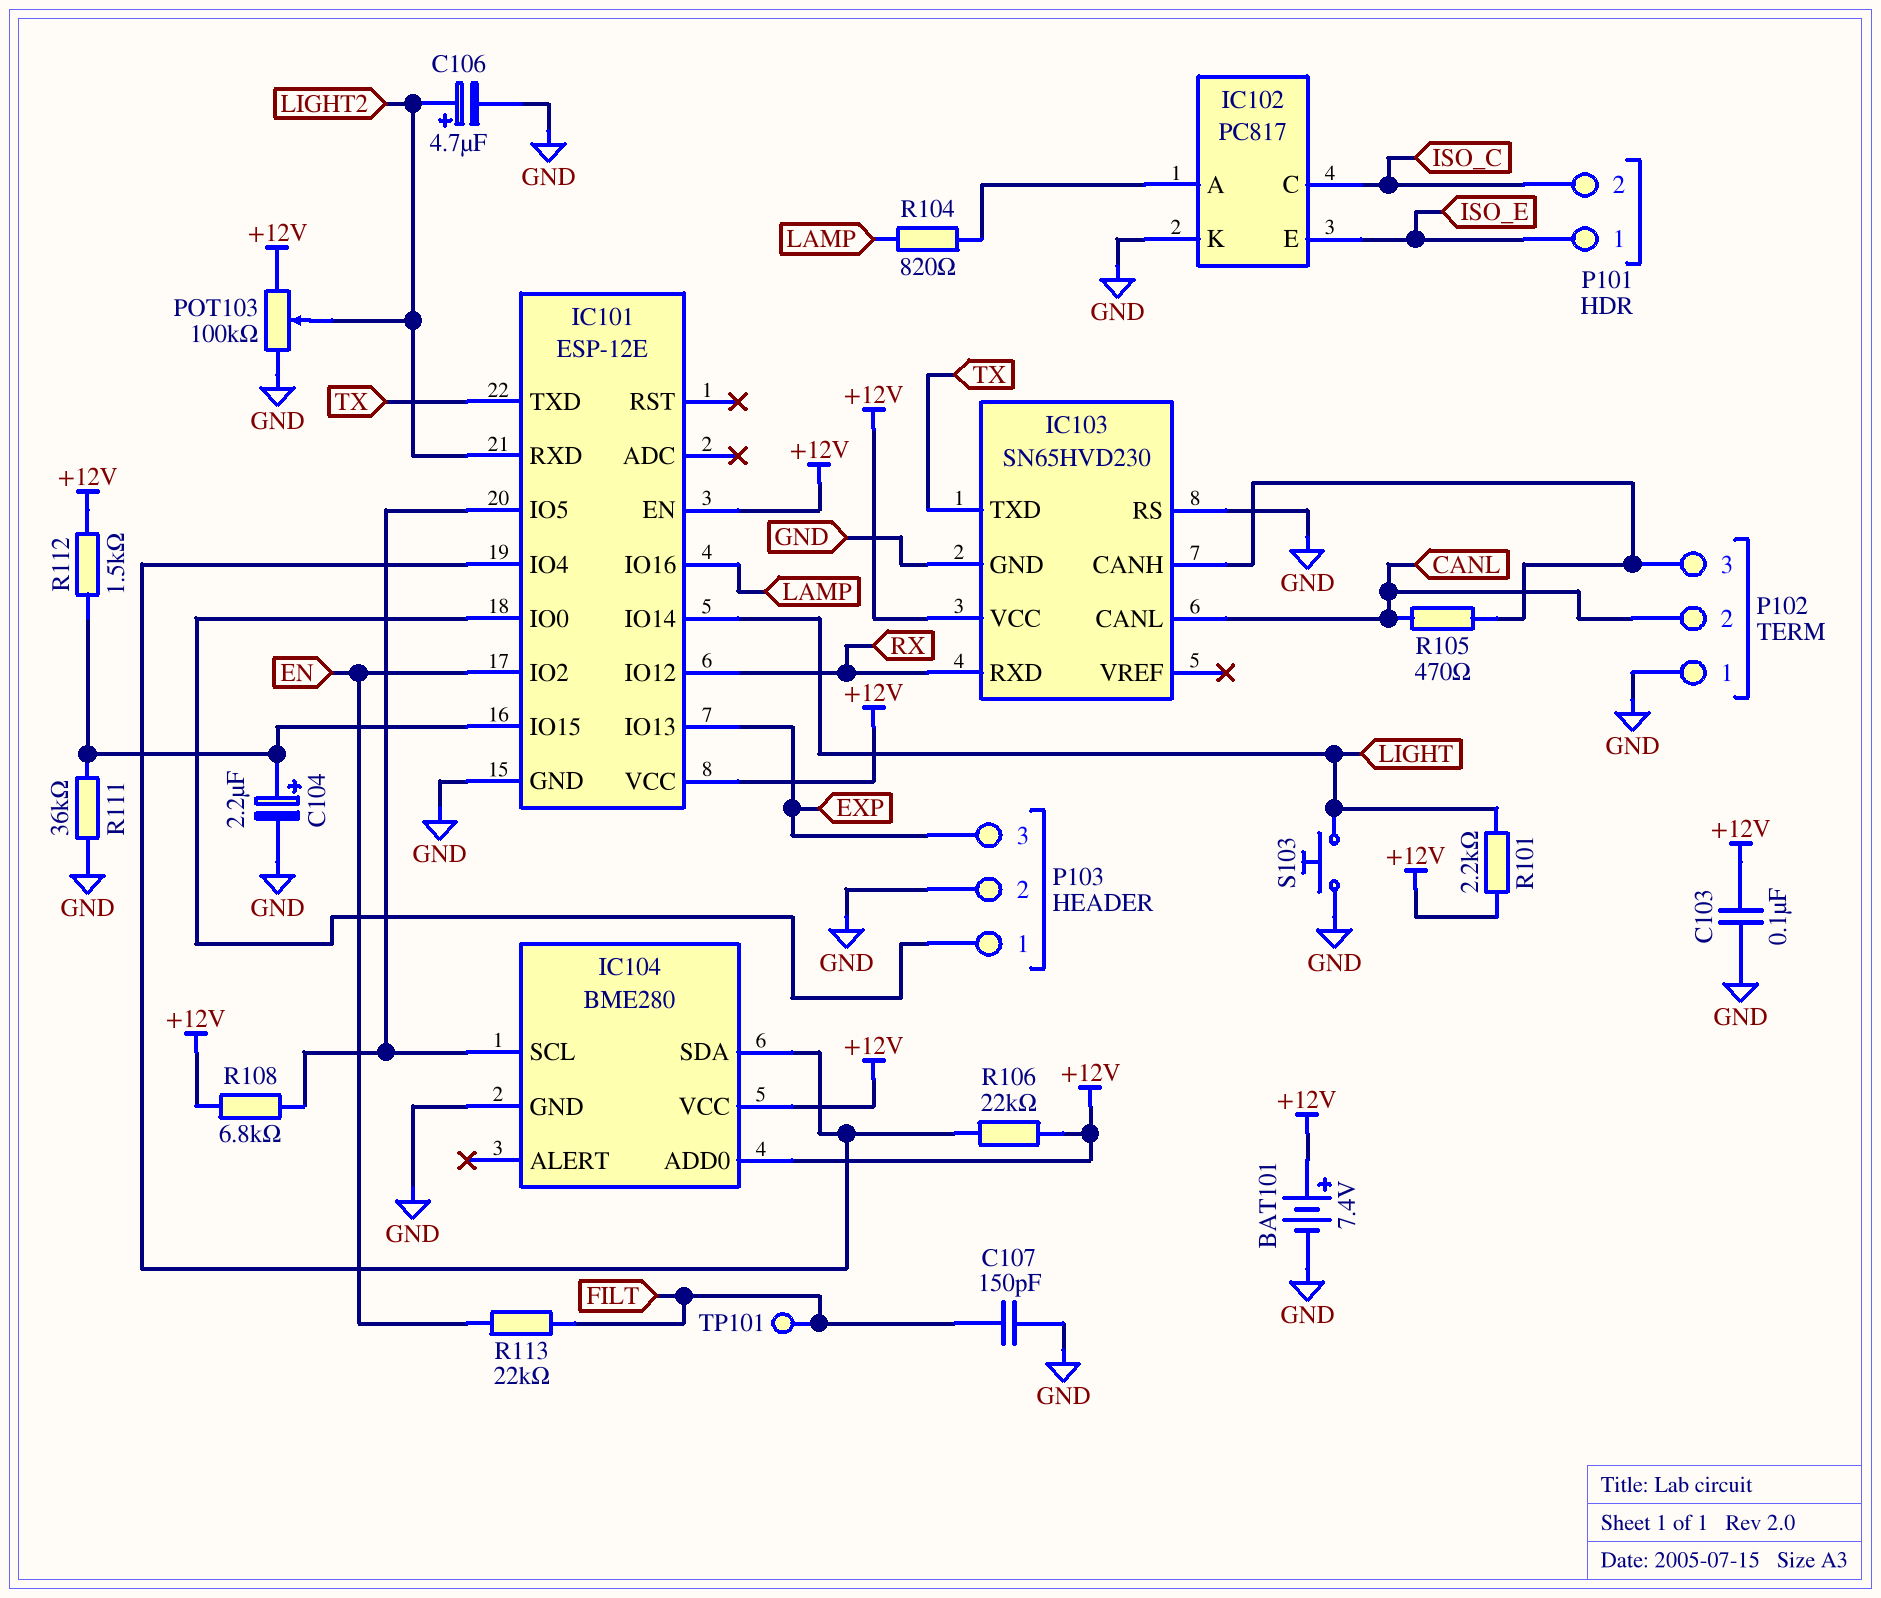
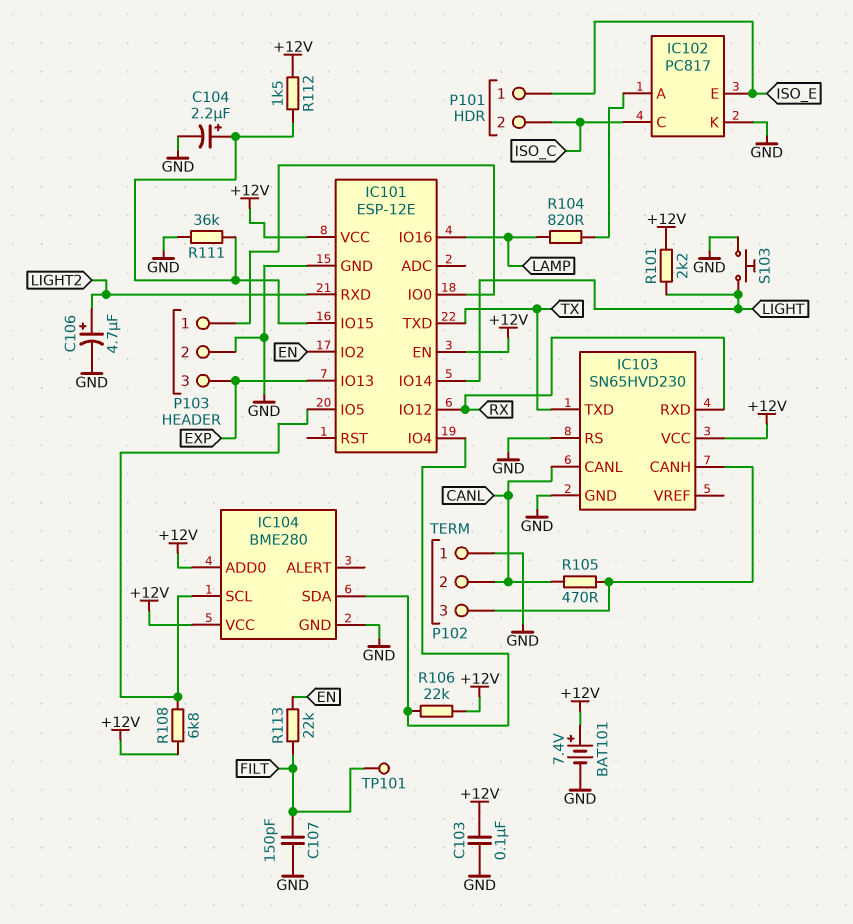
POT103: 100k (+12V, GND, wiper LIGHT2) -> none

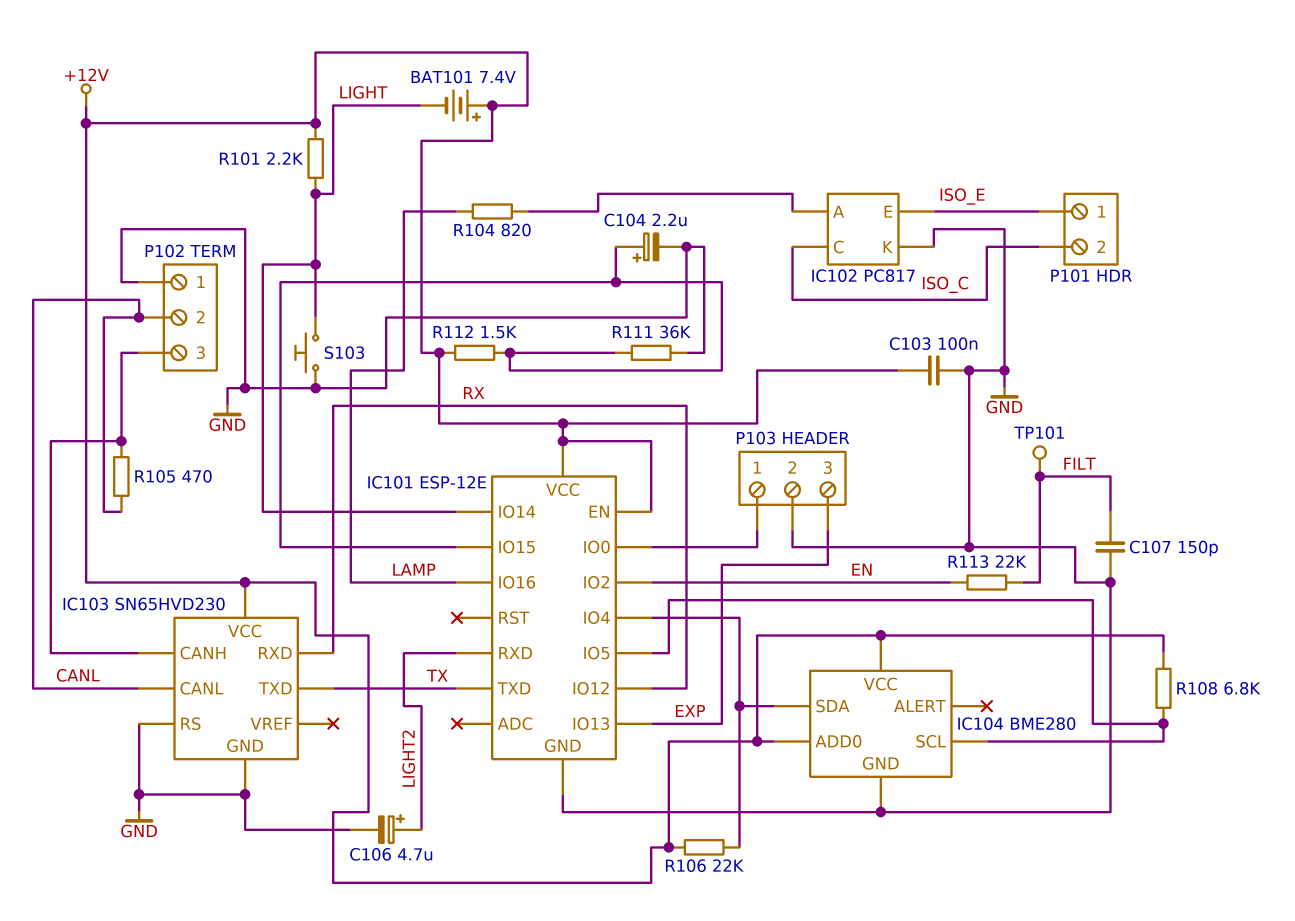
BAT101: 7.4V (plus +12V, minus GND) -> 7.4V (plus +12V, minus LIGHT)

